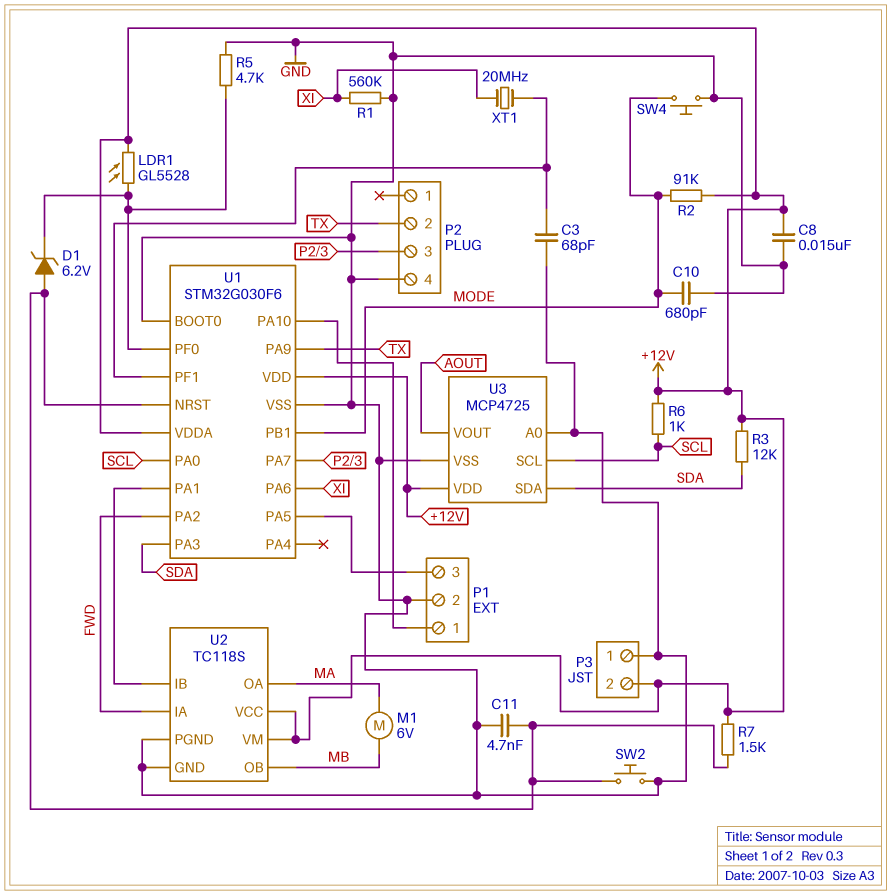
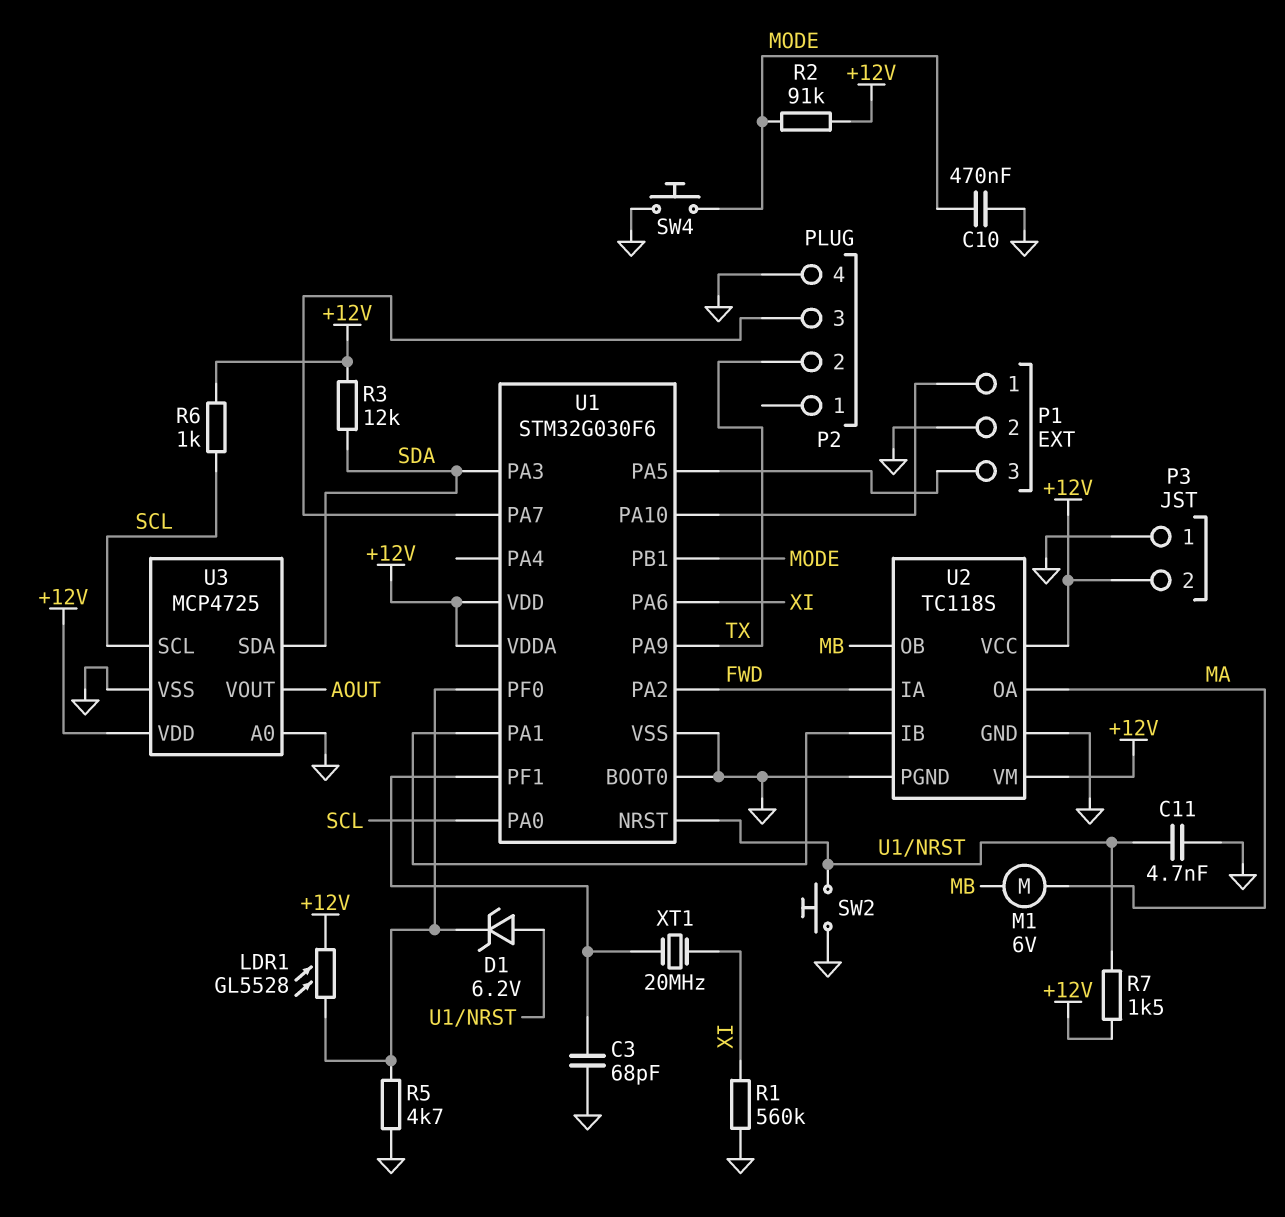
C8: 15nF (+12V, GND) -> none
C10: 680pF (GND, MODE) -> 470nF (GND, MODE)

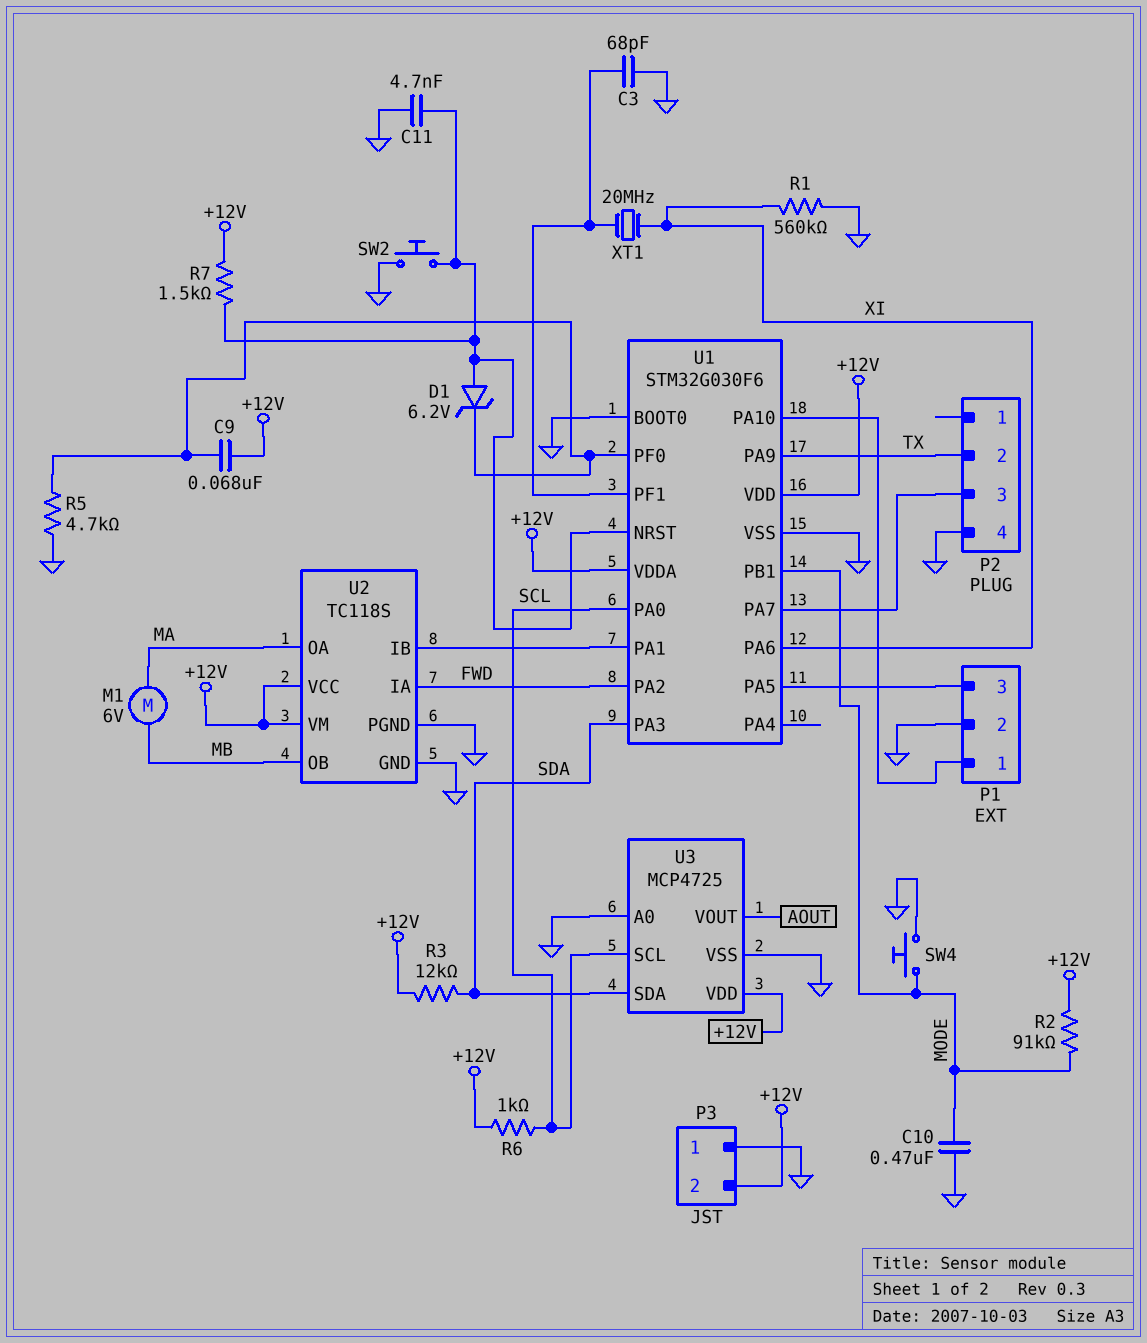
C9: none -> 68nF (+12V, U1/PF0)
LDR1: GL5528 (+12V, U1/PF0) -> none

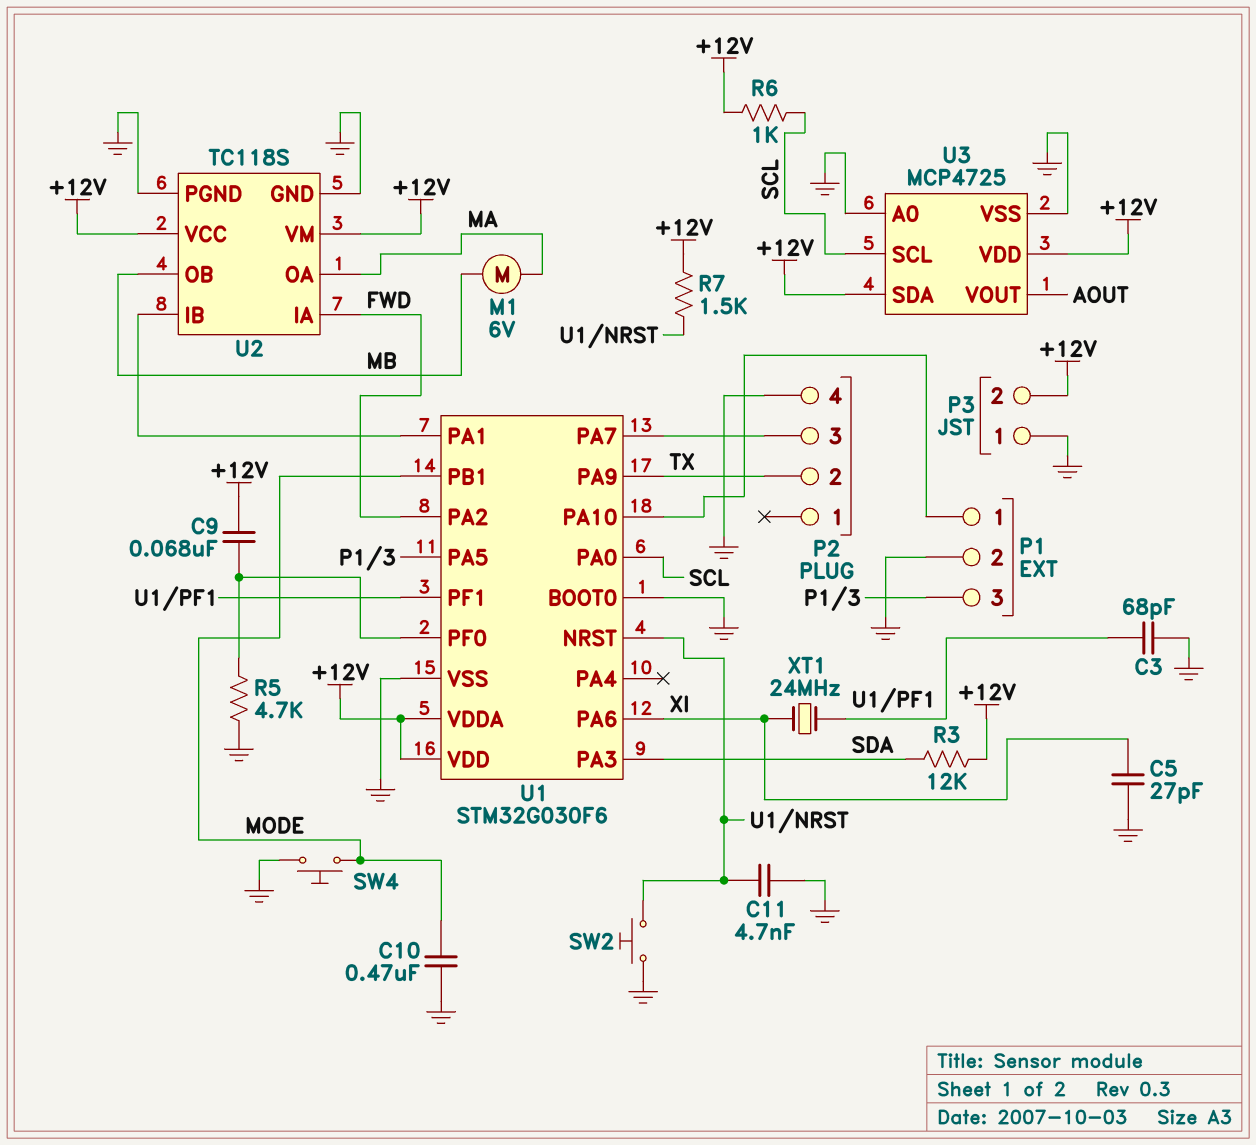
C5: none -> 27pF (GND, XI)
D1: zener 6.2V (A U1/NRST, K U1/PF0) -> none
R1: 560k (GND, XI) -> none
R2: 91k (+12V, MODE) -> none
U3 pin SDA: SDA -> +12V
XT1: 20MHz (U1/PF1, XI) -> 24MHz (U1/PF1, XI)

